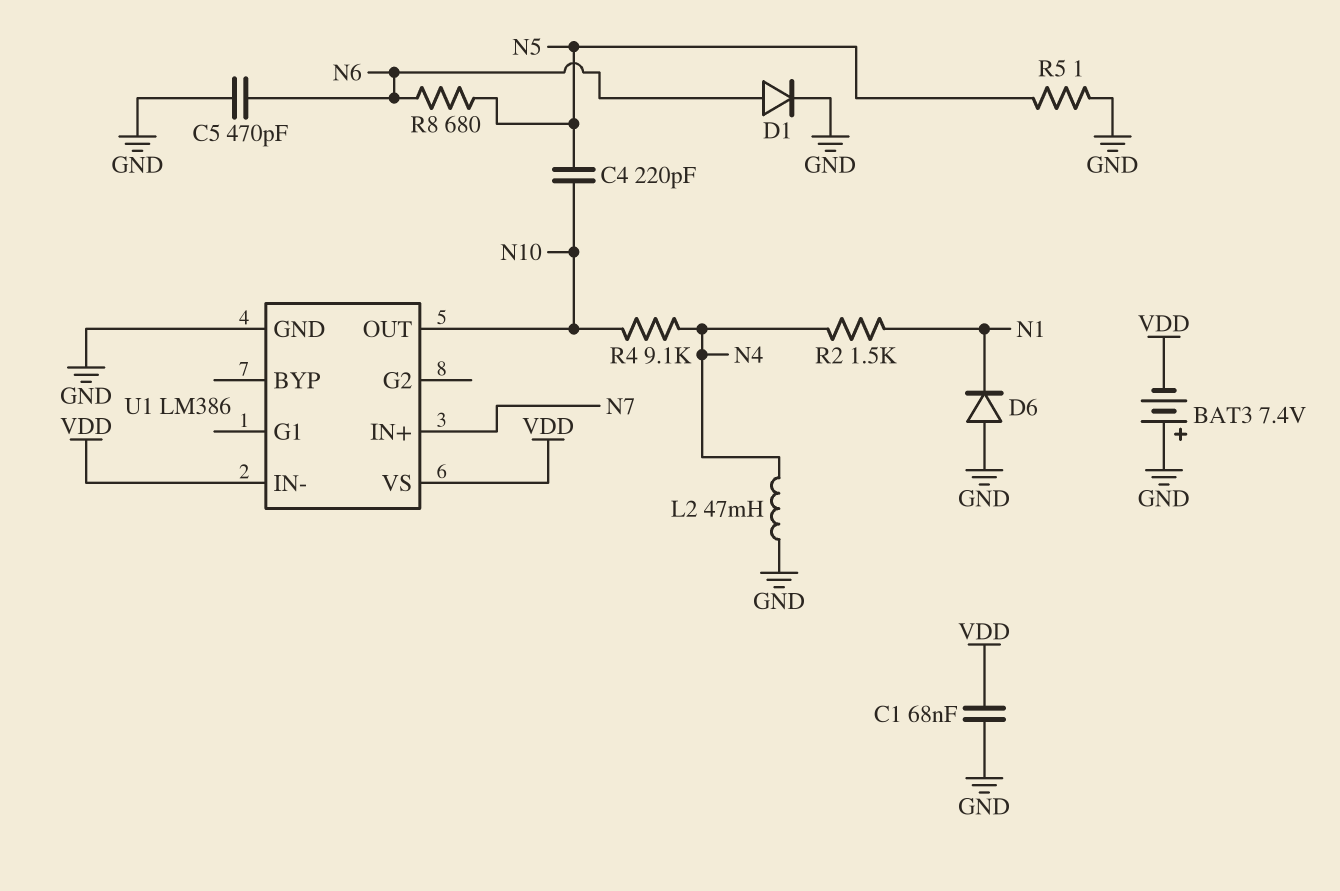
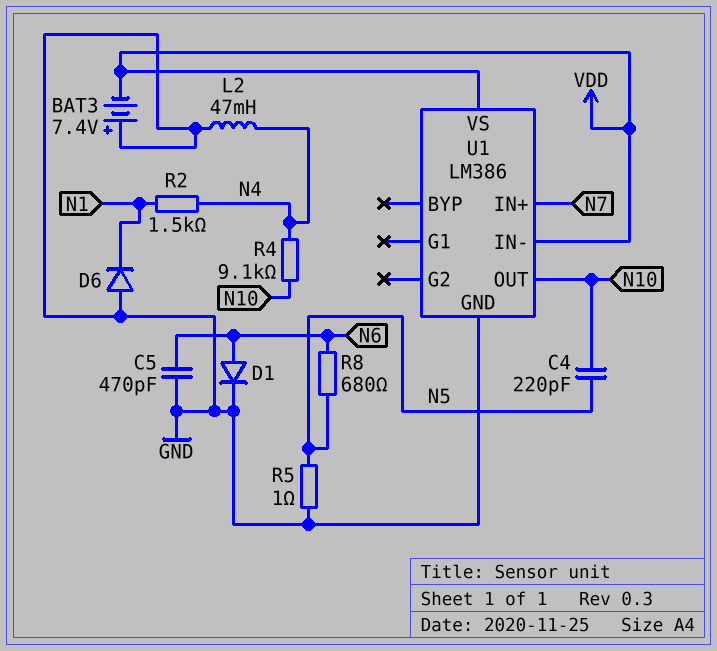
C1: 68nF (GND, VDD) -> none

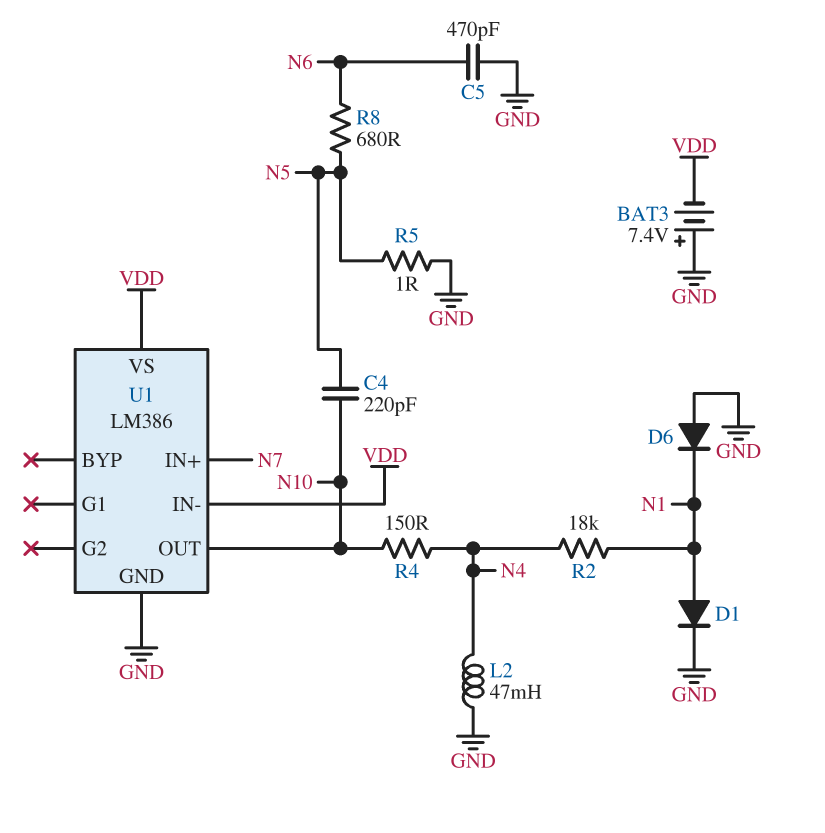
D1: diode (A N6, K GND) -> diode (A N1, K GND)
R2: 1.5k (N1, N4) -> 18k (N1, N4)
R4: 9.1k (N4, N10) -> 150 (N4, N10)

